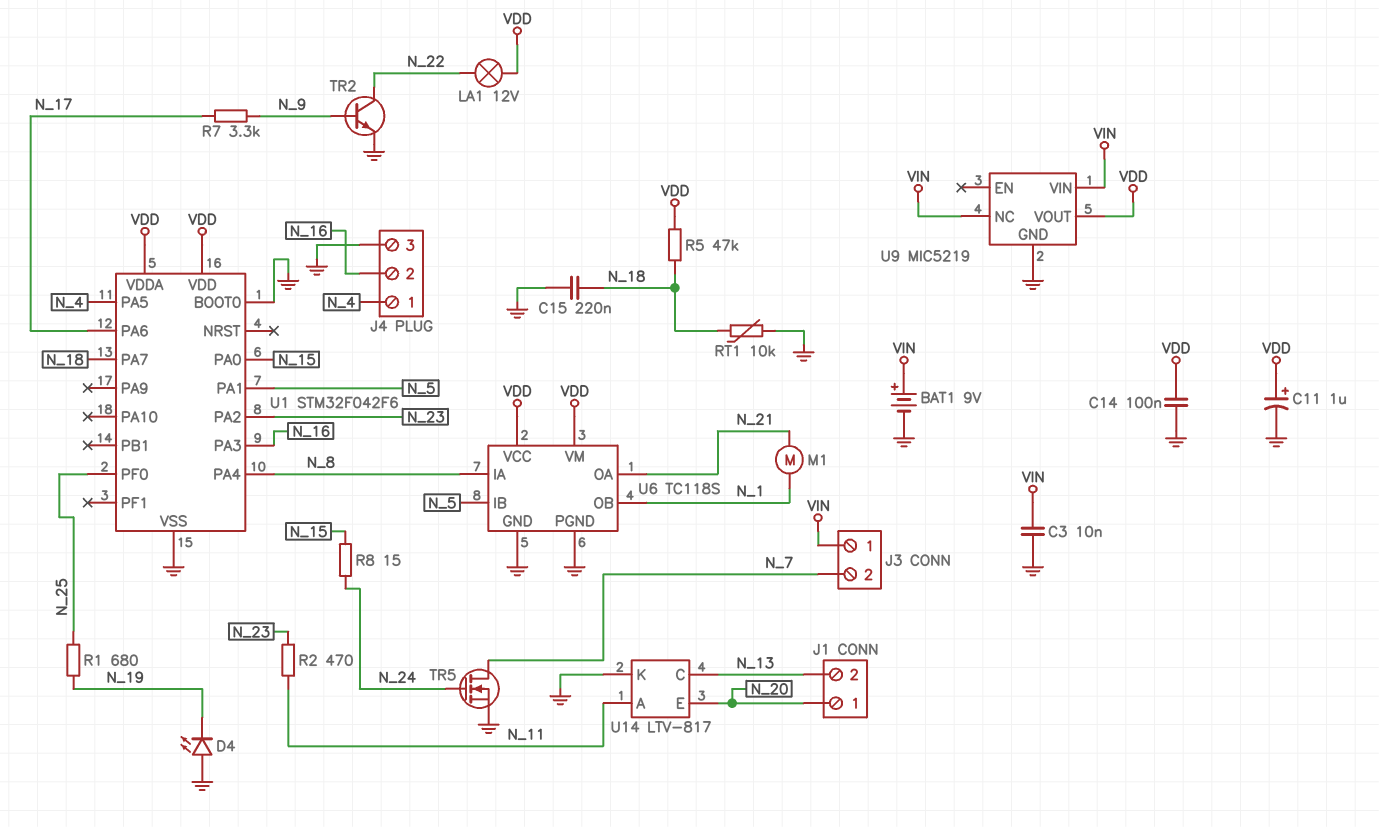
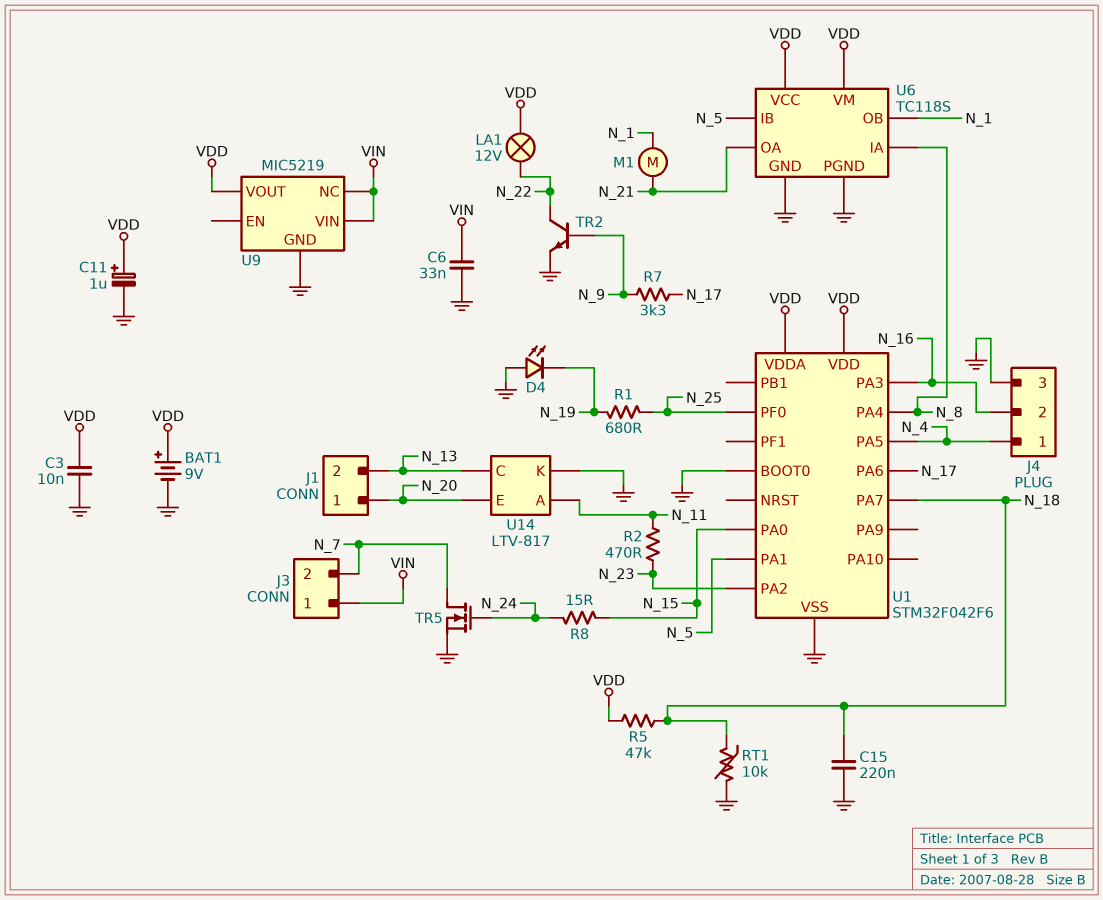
BAT1: 9V (plus VIN, minus GND) -> 9V (plus VDD, minus GND)
C3: 10nF (GND, VIN) -> 10nF (GND, VDD)
C6: none -> 33nF (GND, VIN)
C14: 100nF (GND, VDD) -> none

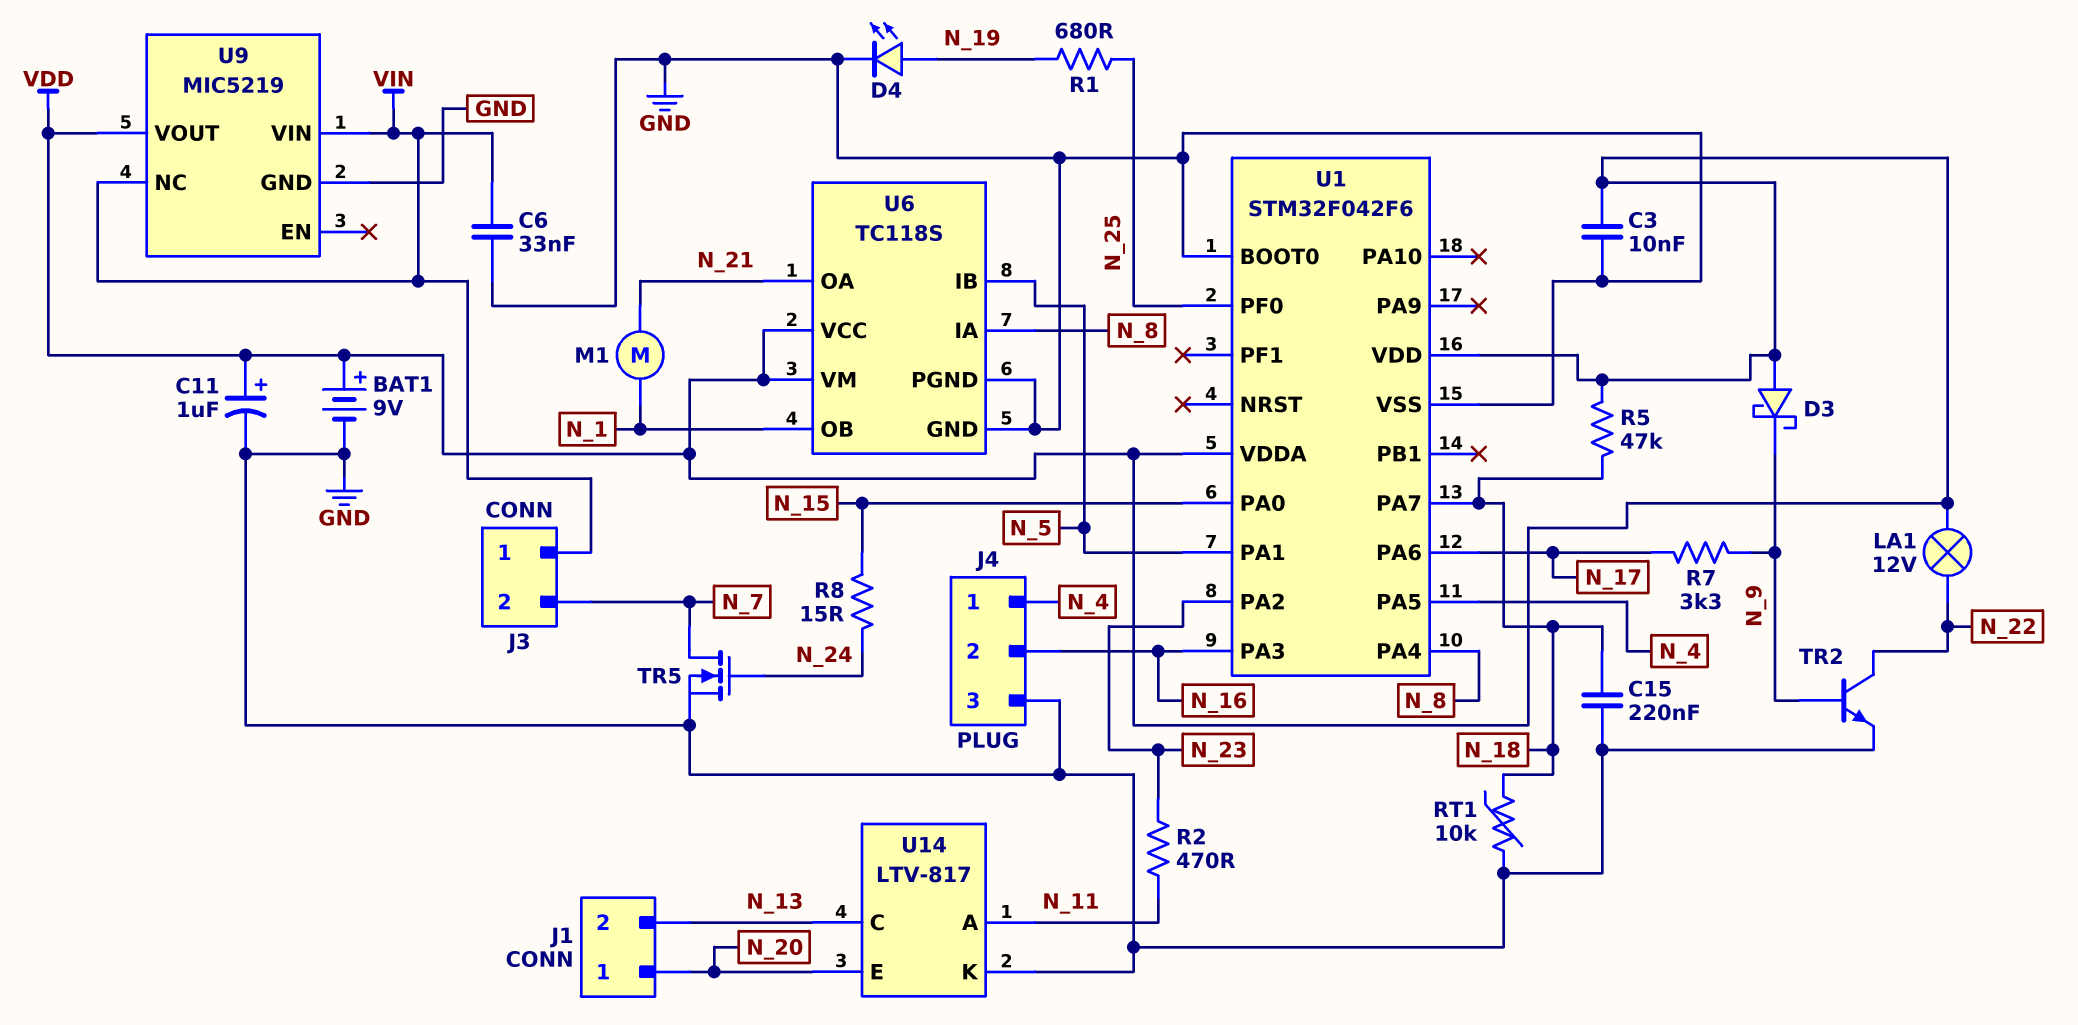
D3: none -> schottky (A VDD, K N_9)
D4: LED (A GND, K N_19) -> LED (A N_19, K GND)

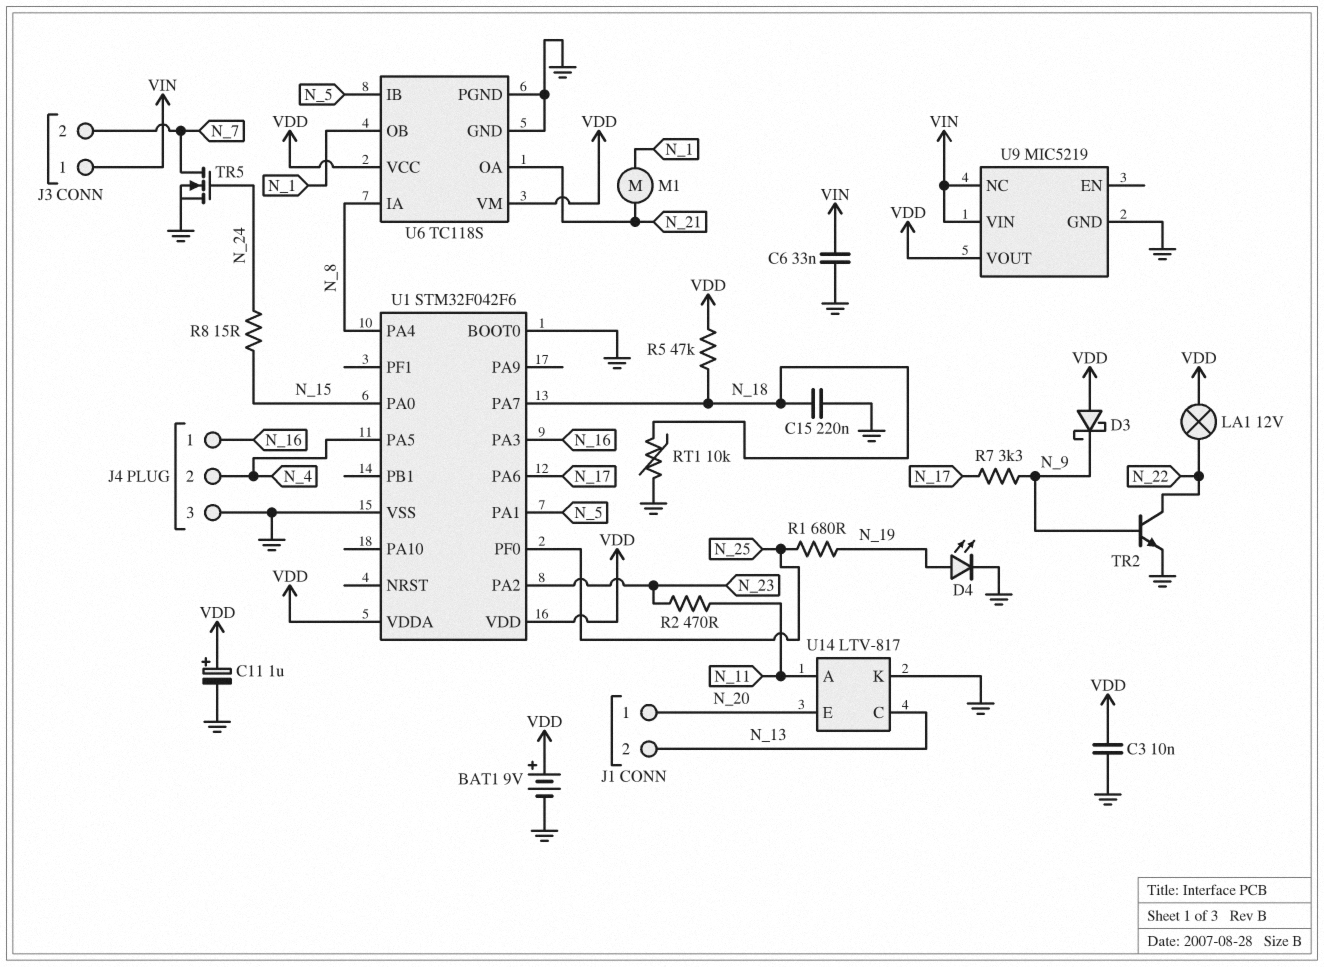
J4 pin 1: N_4 -> N_16
J4 pin 2: N_16 -> N_4

